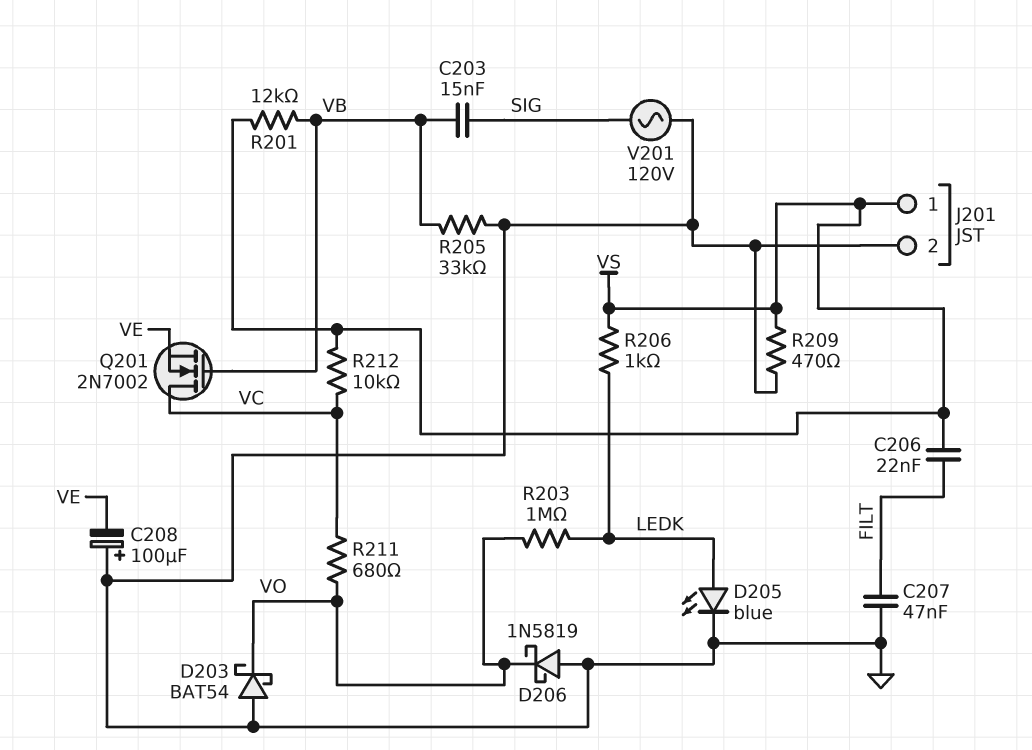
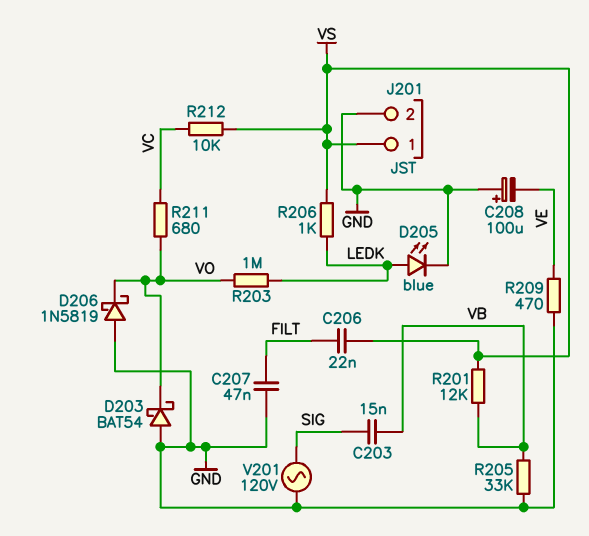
Q201: NMOS 2N7002 (G VB, D VC, S VE) -> none
R209: 470 (GND, VS) -> 470 (GND, VE)

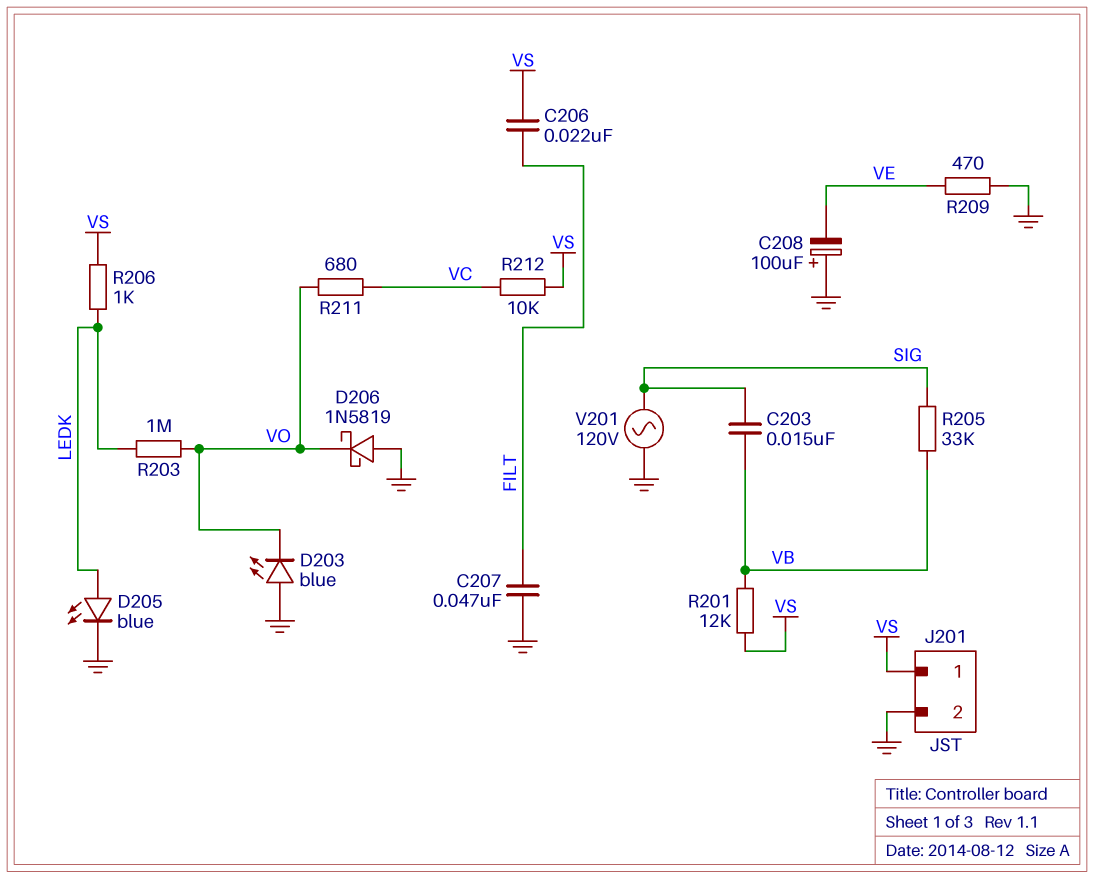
D203: schottky BAT54 (A GND, K VO) -> LED blue (A GND, K VO)
R205: 33k (GND, VB) -> 33k (SIG, VB)

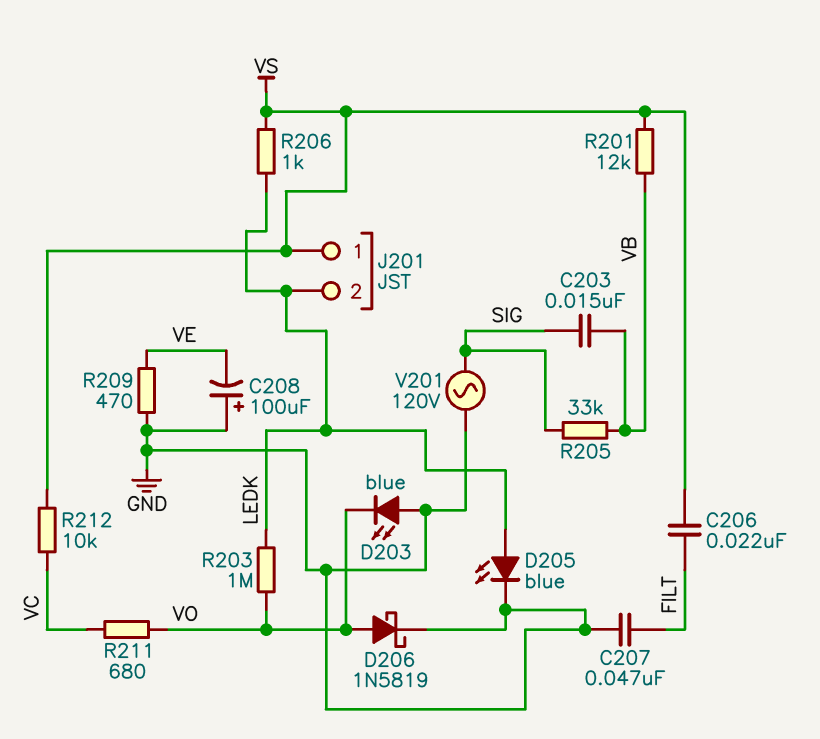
D206: schottky 1N5819 (A GND, K VO) -> schottky 1N5819 (A VO, K GND)
J201 pin 2: GND -> LEDK

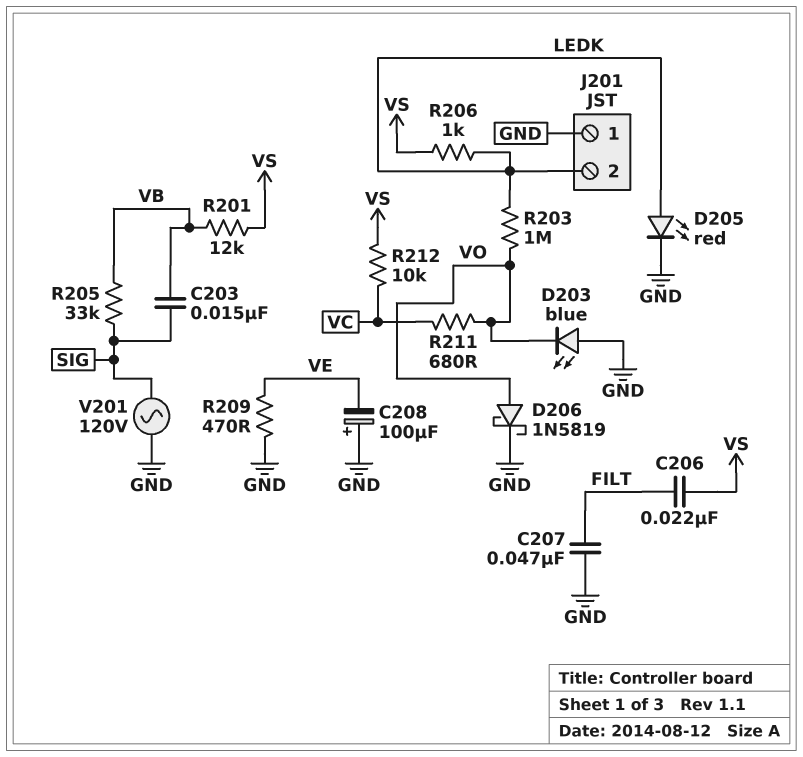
D205: LED blue (A LEDK, K GND) -> LED red (A LEDK, K GND)
J201 pin 1: VS -> GND

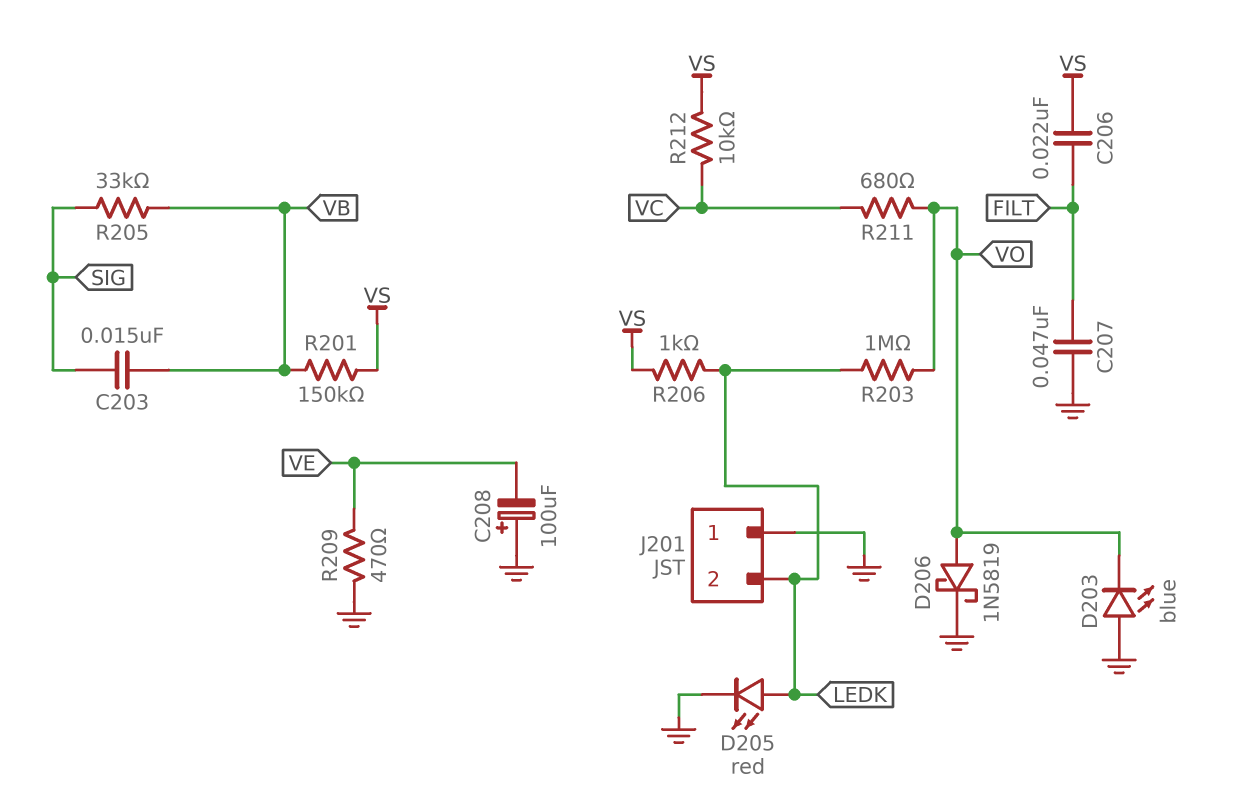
R201: 12k (VB, VS) -> 150k (VB, VS)
V201: AC 120V (GND, SIG) -> none

